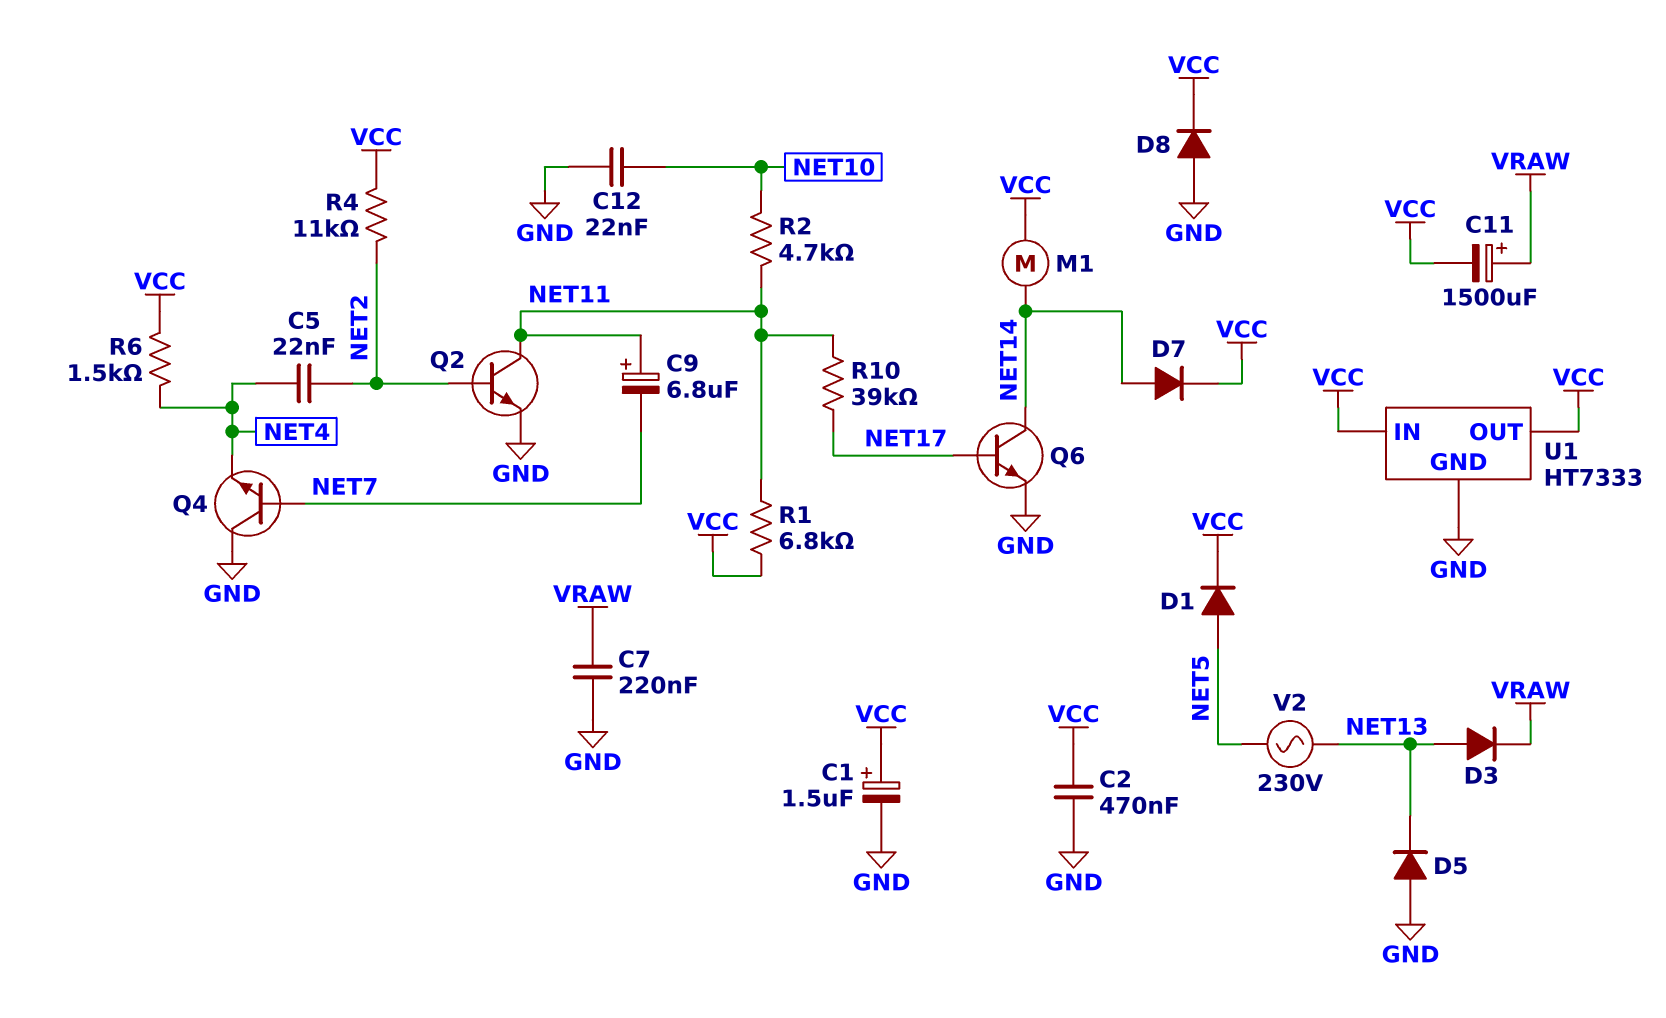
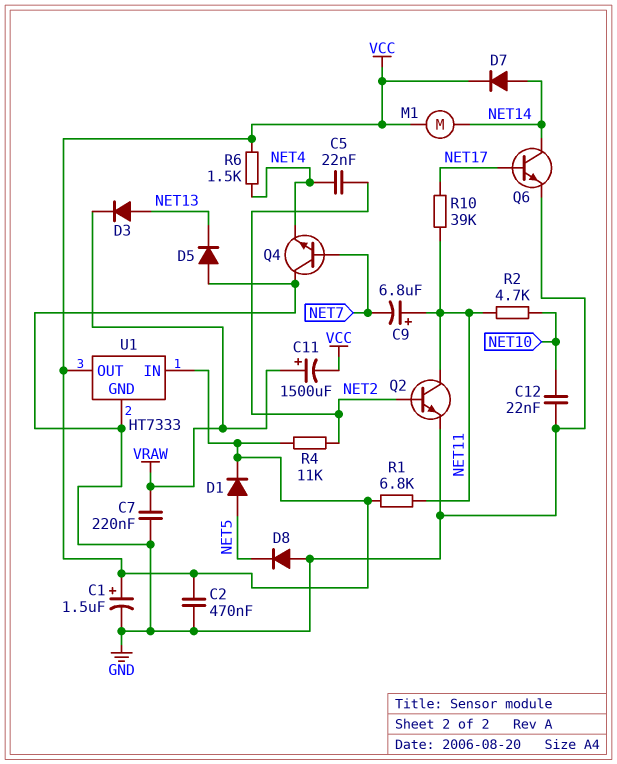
D8: diode (A GND, K VCC) -> diode (A GND, K NET5)
V2: AC 230V (NET5, NET13) -> none

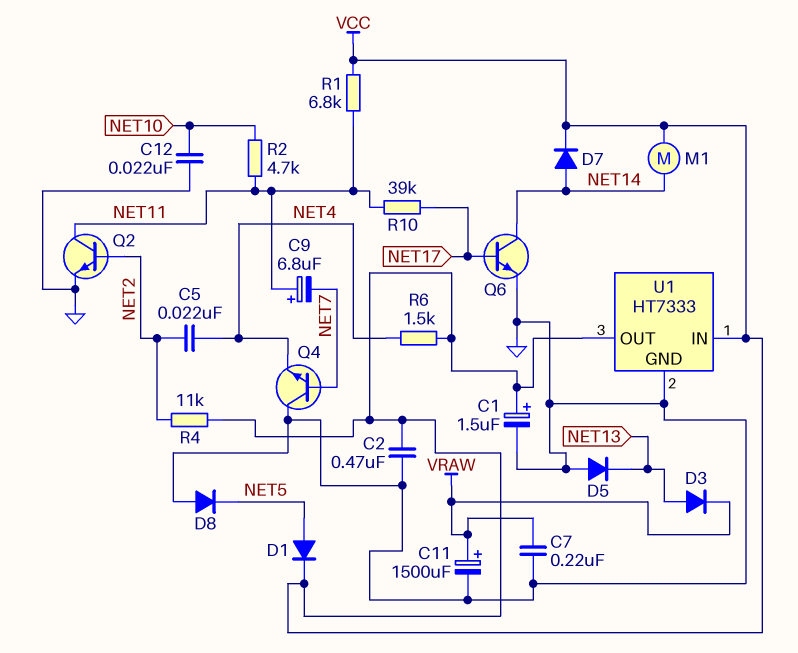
C11: 1500uF (plus VRAW, minus VCC) -> 1500uF (plus VRAW, minus GND)

